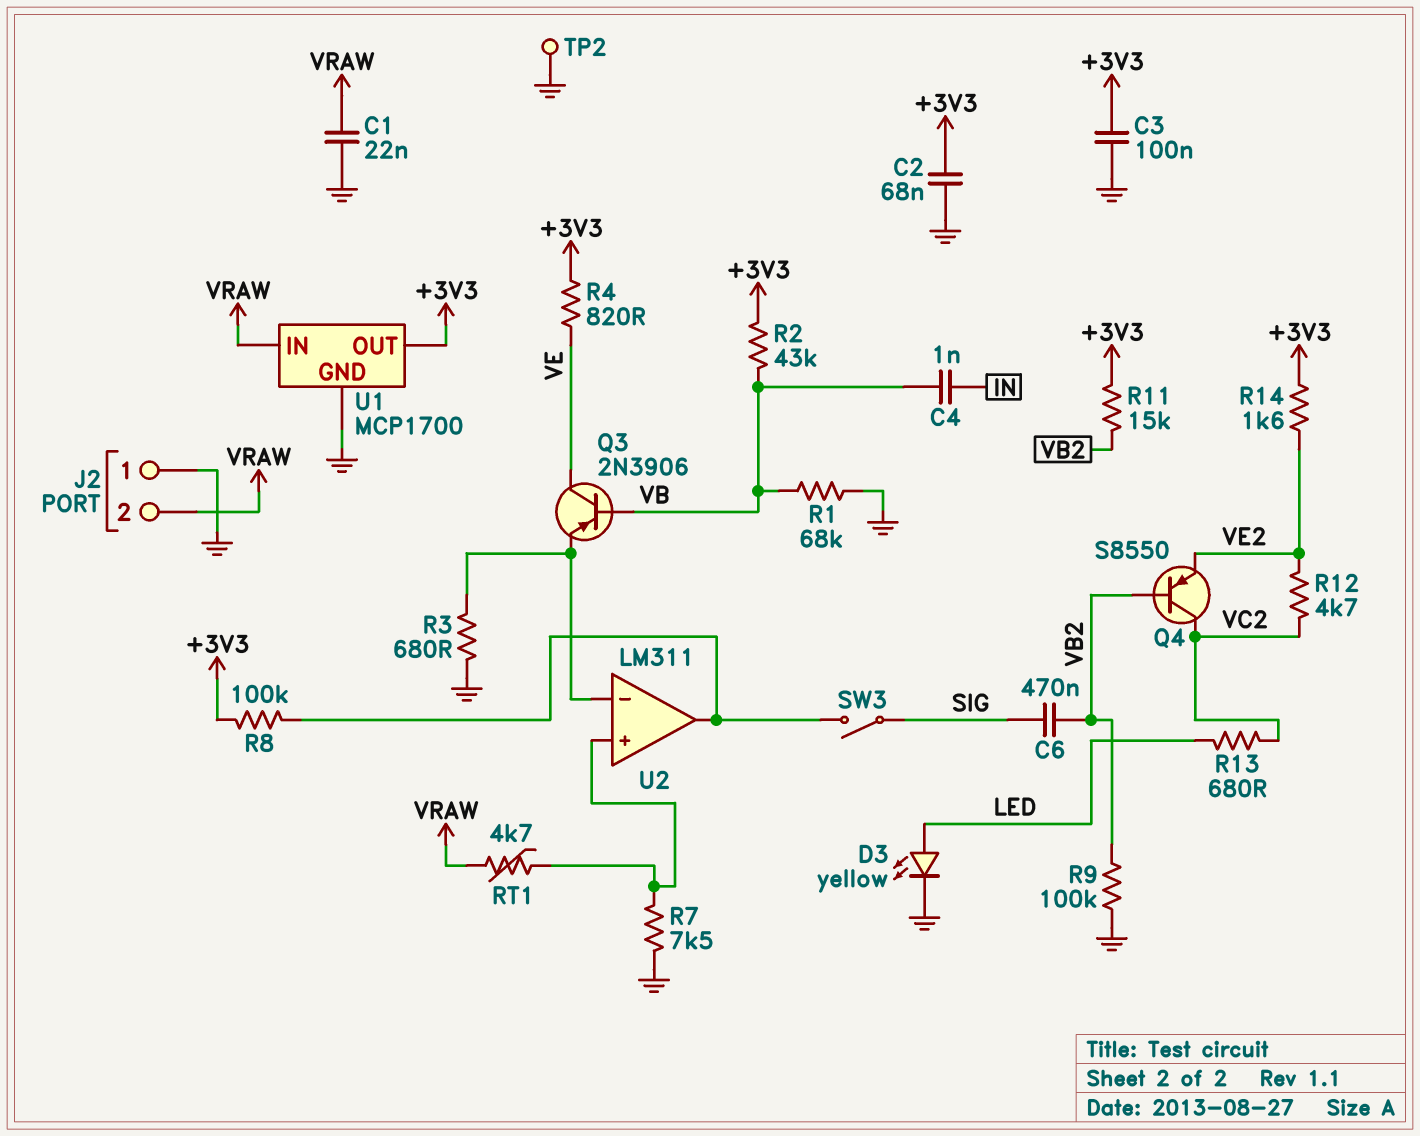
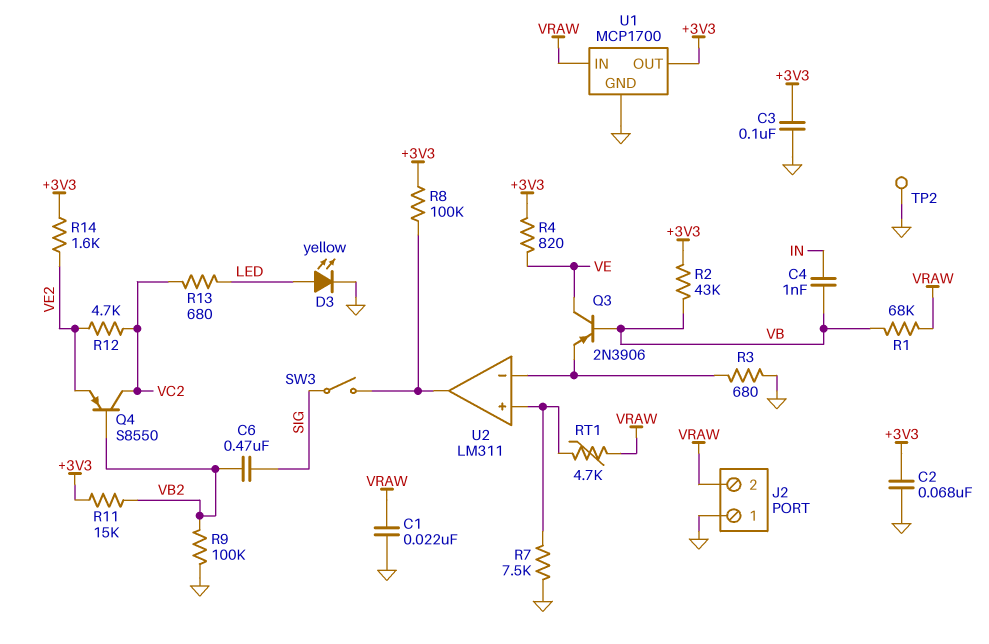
R1: 68k (GND, VB) -> 68k (VB, VRAW)

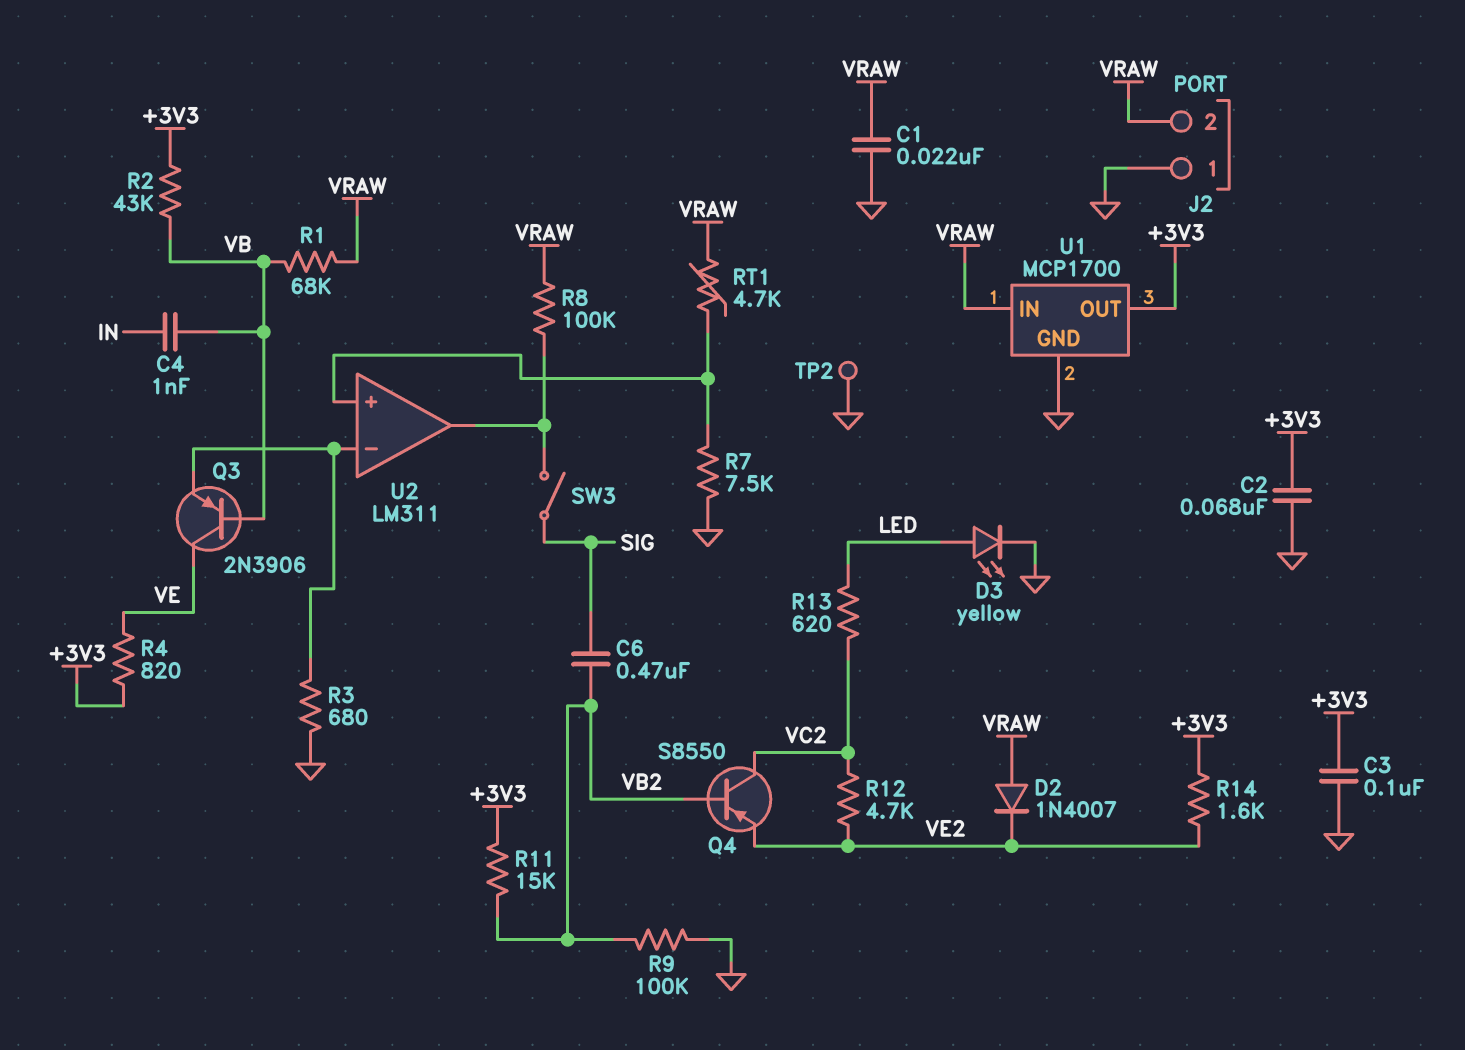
D2: none -> diode 1N4007 (A VRAW, K VE2)
R8: 100k (+3V3, U2/out) -> 100k (U2/out, VRAW)
R13: 680 (LED, VC2) -> 620 (LED, VC2)

